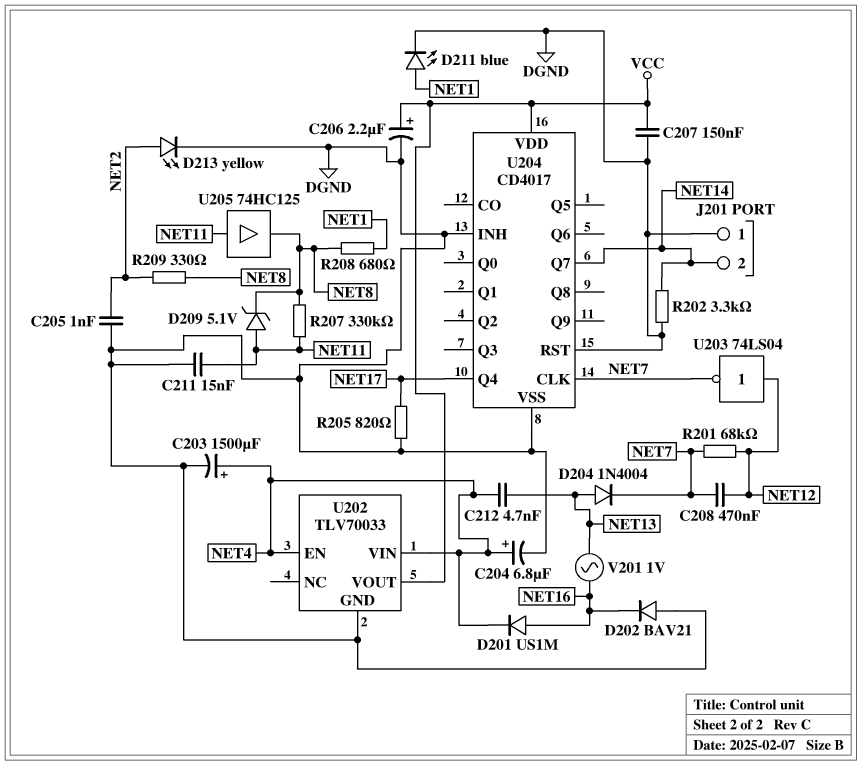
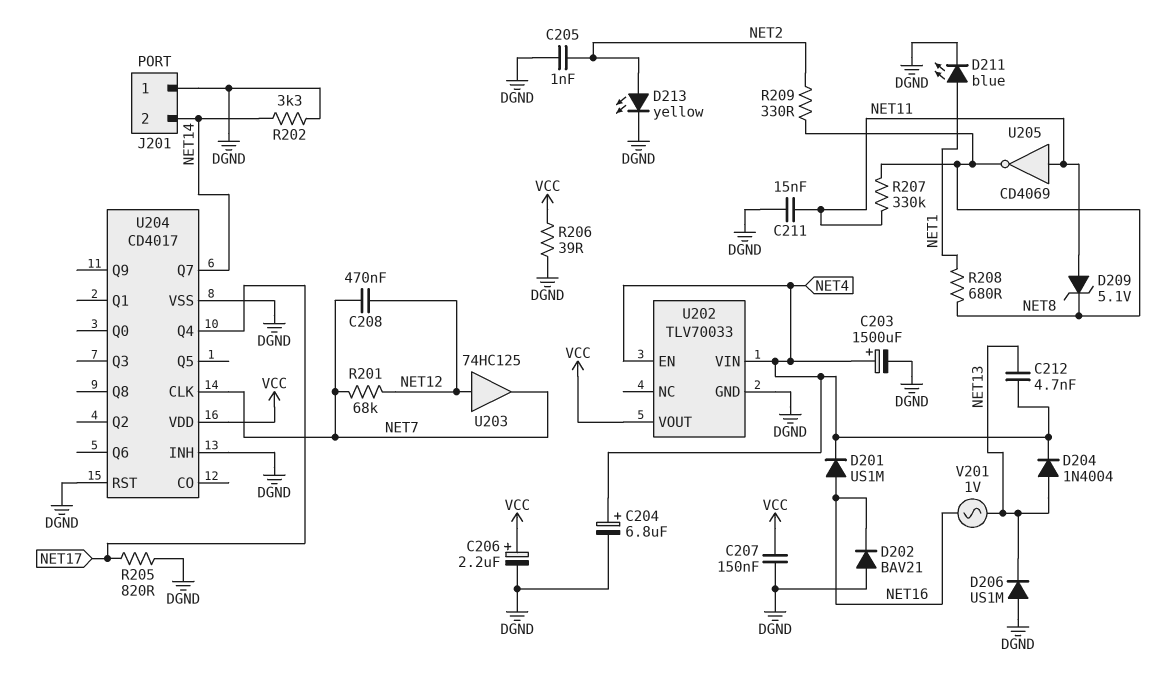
D204: diode 1N4004 (A NET13, K NET7) -> diode 1N4004 (A NET13, K NET4)
D206: none -> diode US1M (A DGND, K NET13)
R206: none -> 39 (DGND, VCC)
U203: NOT 74LS04 (in NET12, out NET7) -> buffer 74HC125 (in NET12, out NET7)
U205: buffer 74HC125 (in NET11, out NET8) -> NOT CD4069 (in NET11, out NET8)

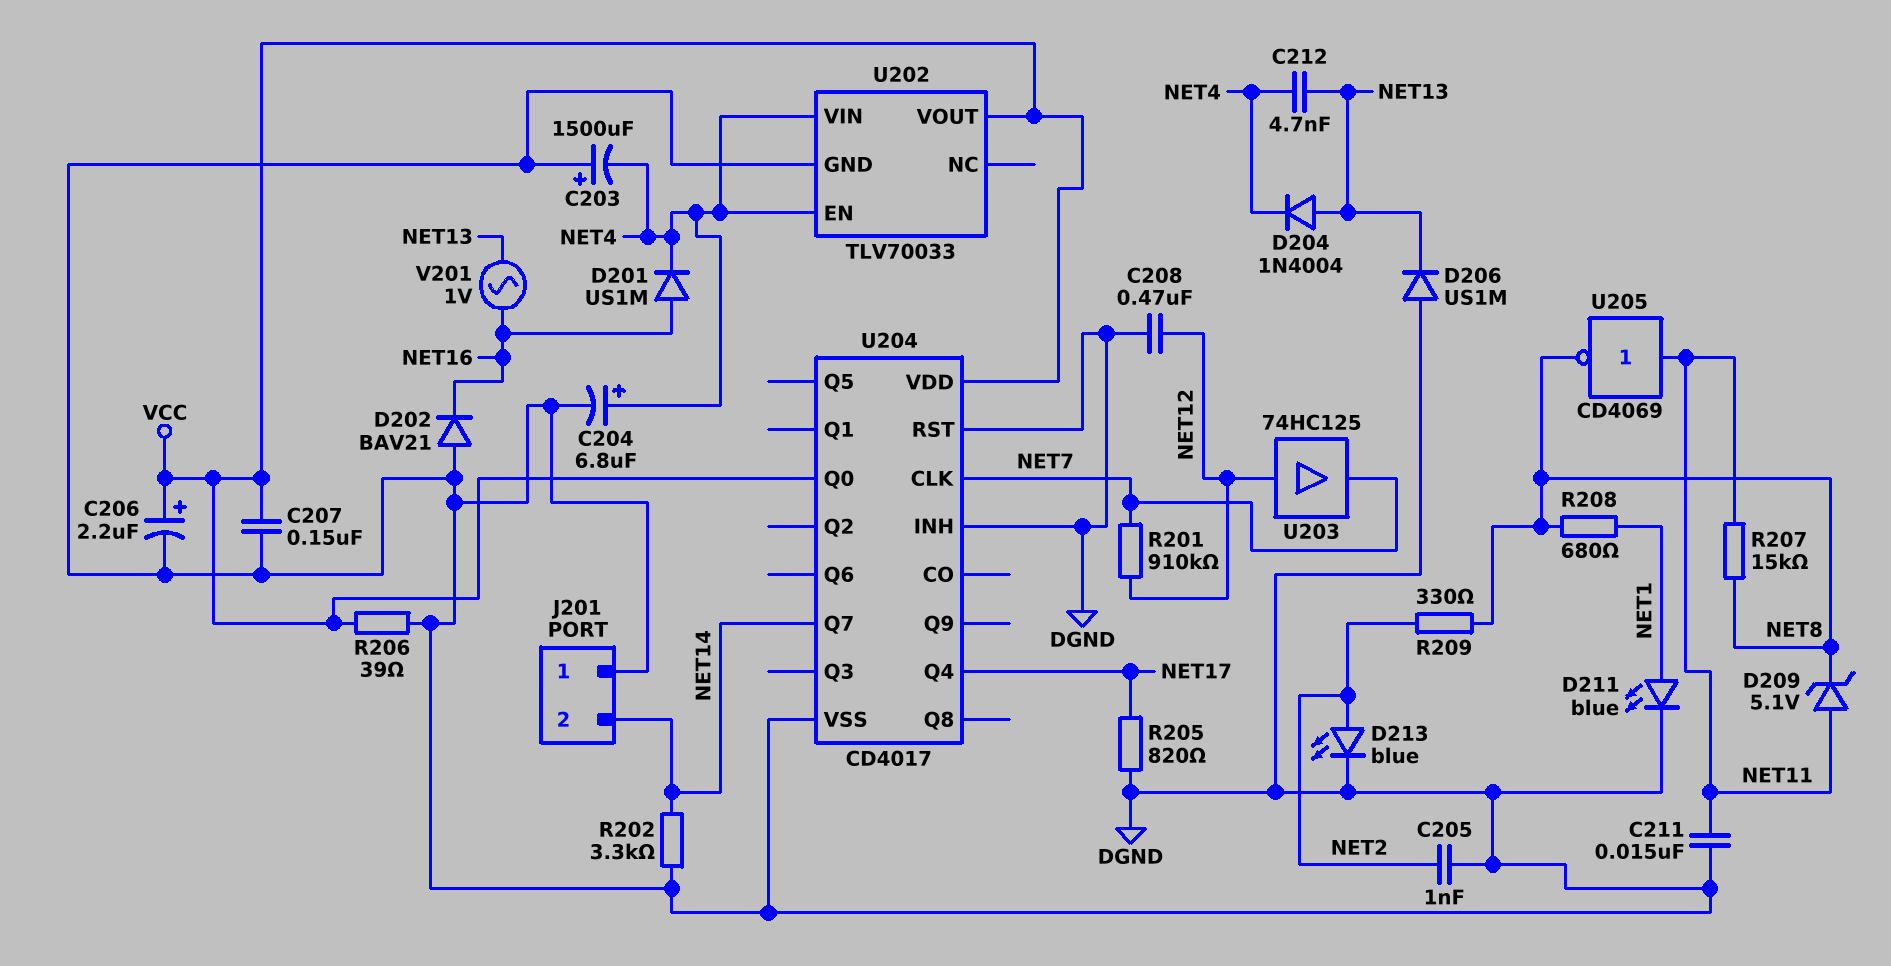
C203: 1500uF (plus NET4, minus DGND) -> 1500uF (plus DGND, minus NET4)
C208: 470nF (NET7, NET12) -> 470nF (DGND, NET12)
D213: LED yellow (A NET2, K DGND) -> LED blue (A NET2, K DGND)
R201: 68k (NET7, NET12) -> 910k (NET7, NET12)
R207: 330k (NET8, NET11) -> 15k (NET8, NET11)
U204 pin Q0: none -> VCC

